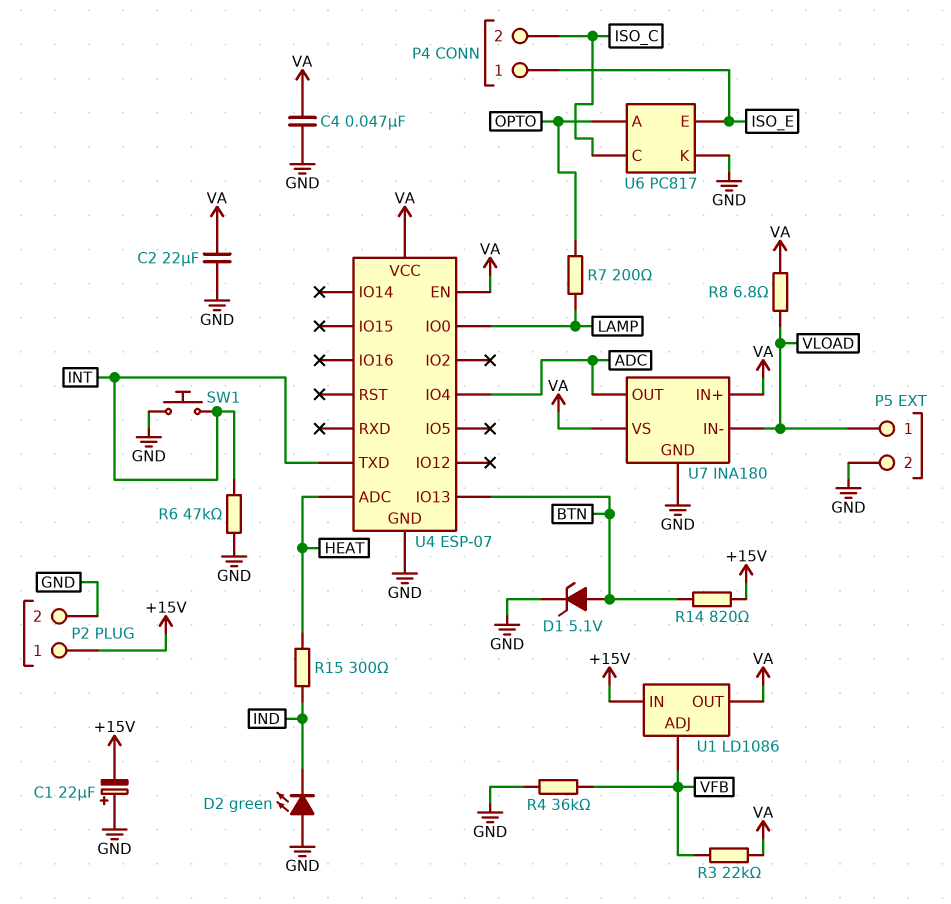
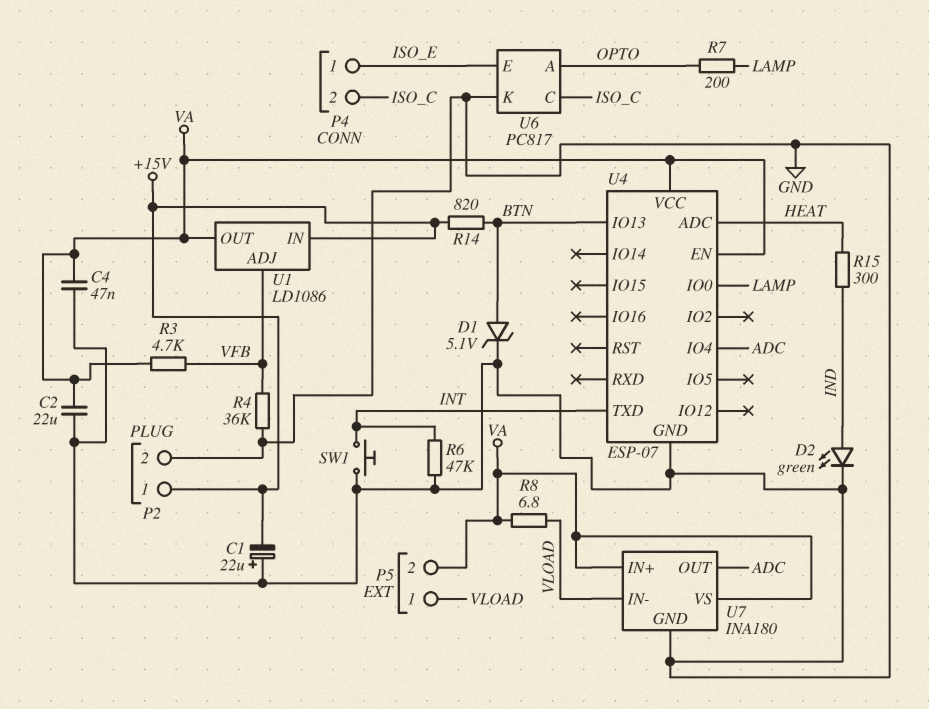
D2: LED green (A GND, K IND) -> LED green (A IND, K GND)
P5 pin 2: GND -> VA
R3: 22k (VA, VFB) -> 4.7k (VA, VFB)

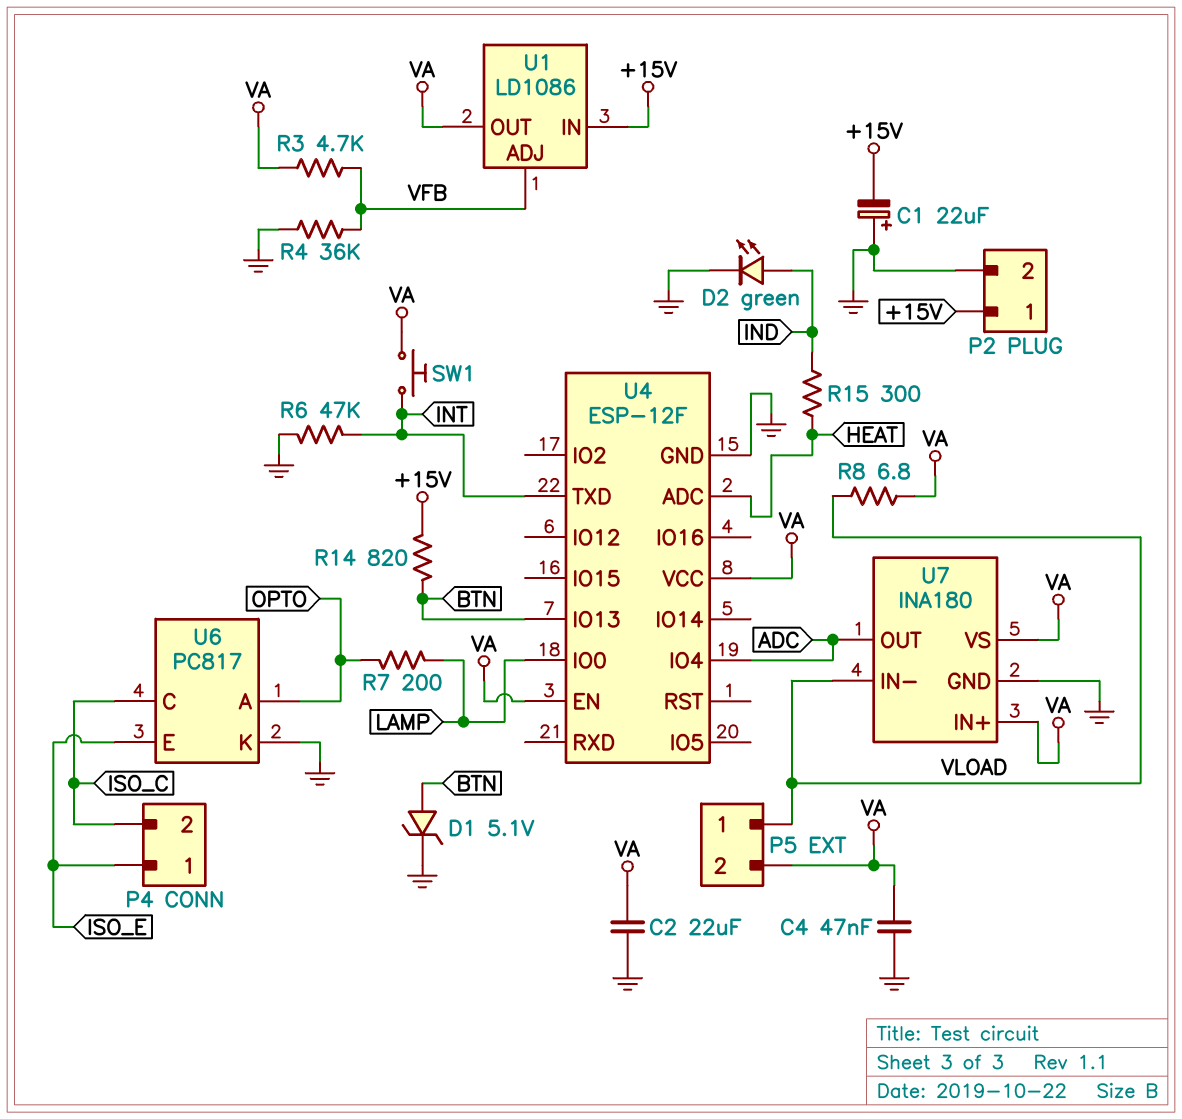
SW1: button (GND, INT) -> button (INT, VA)
U4: ESP-07 -> ESP-12F

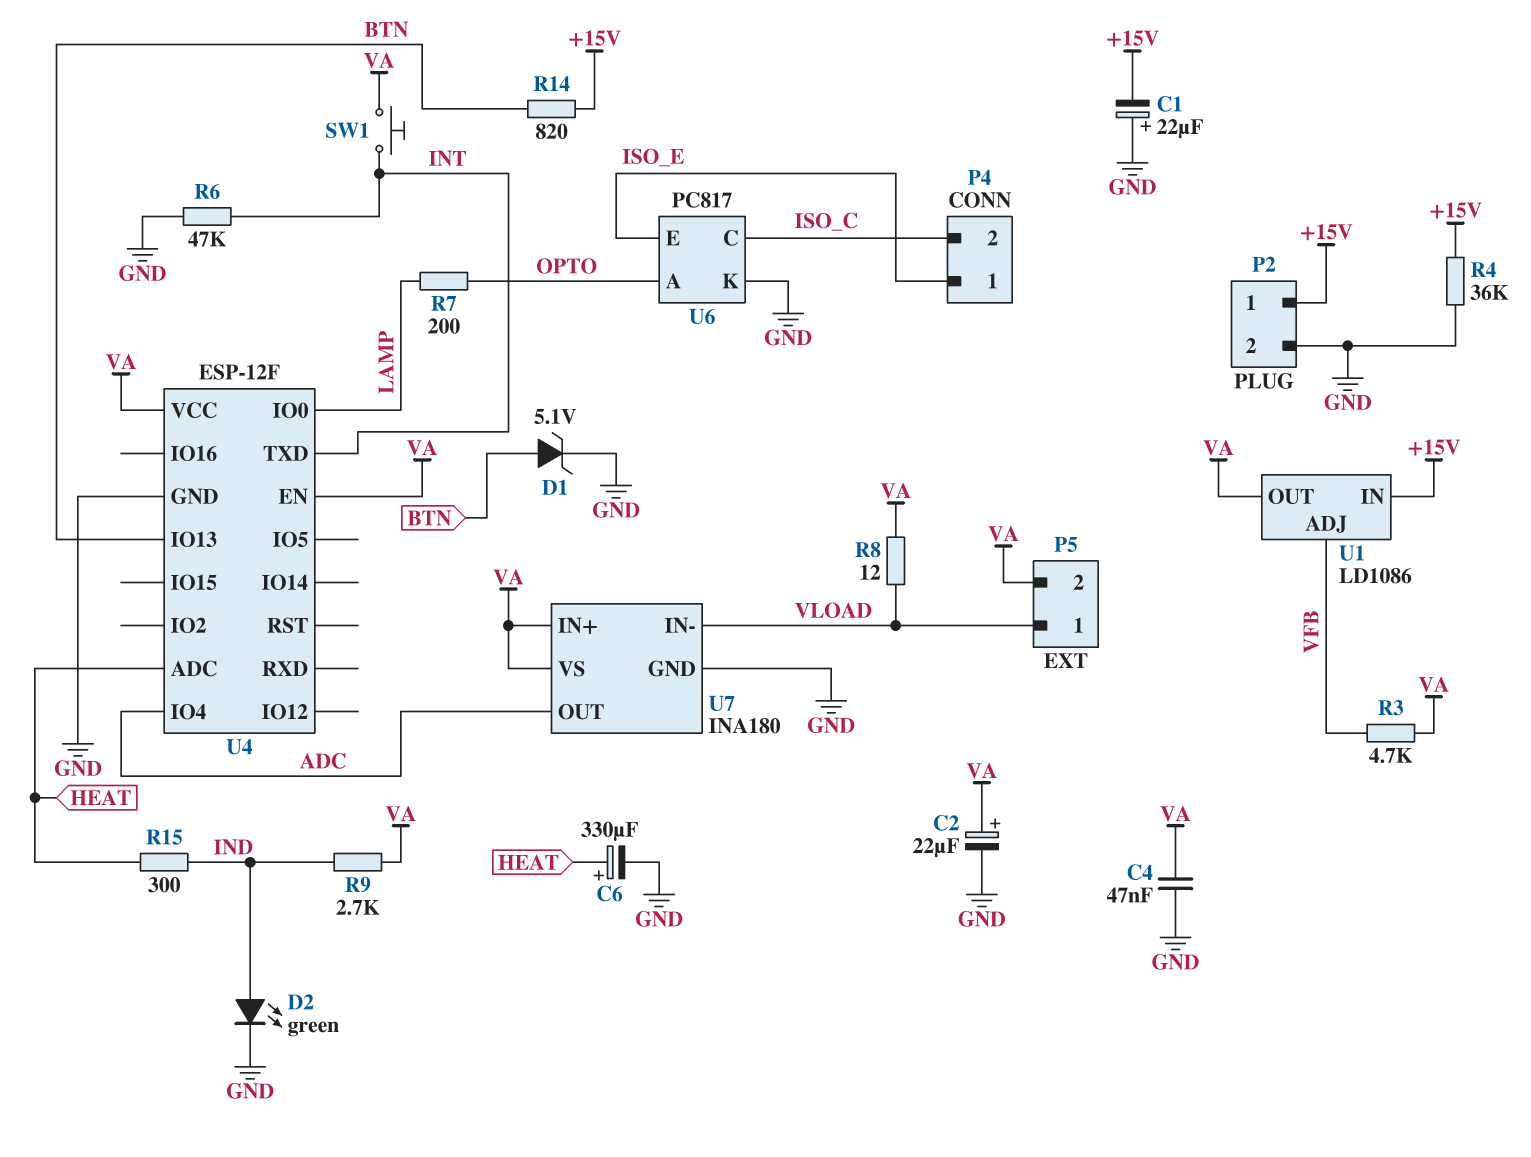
C2: 22uF (GND, VA) -> 22uF (plus VA, minus GND)
C6: none -> 330uF (plus HEAT, minus GND)
R4: 36k (GND, VFB) -> 36k (+15V, GND)
R8: 6.8 (VA, VLOAD) -> 12 (VA, VLOAD)
R9: none -> 2.7k (IND, VA)

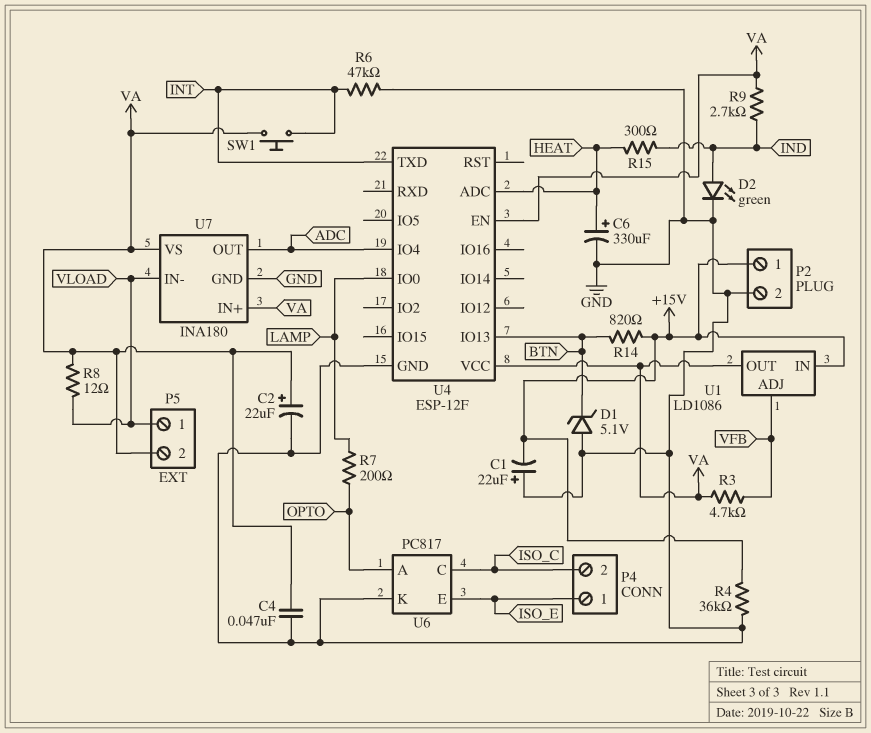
D1: zener 5.1V (A BTN, K GND) -> zener 5.1V (A GND, K BTN)

